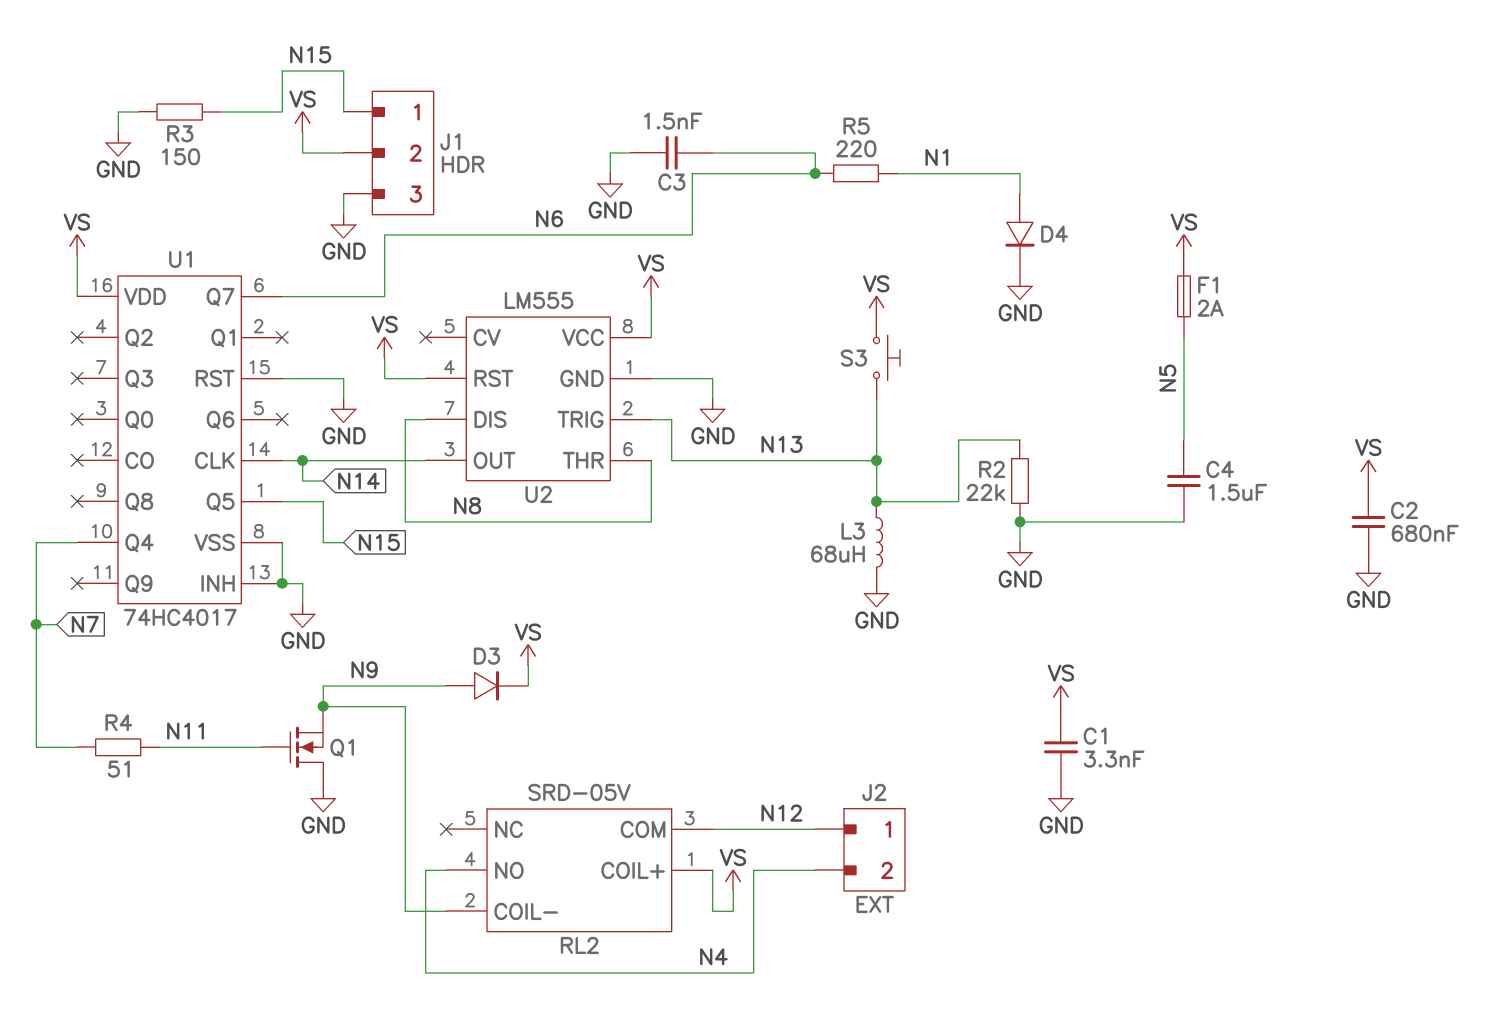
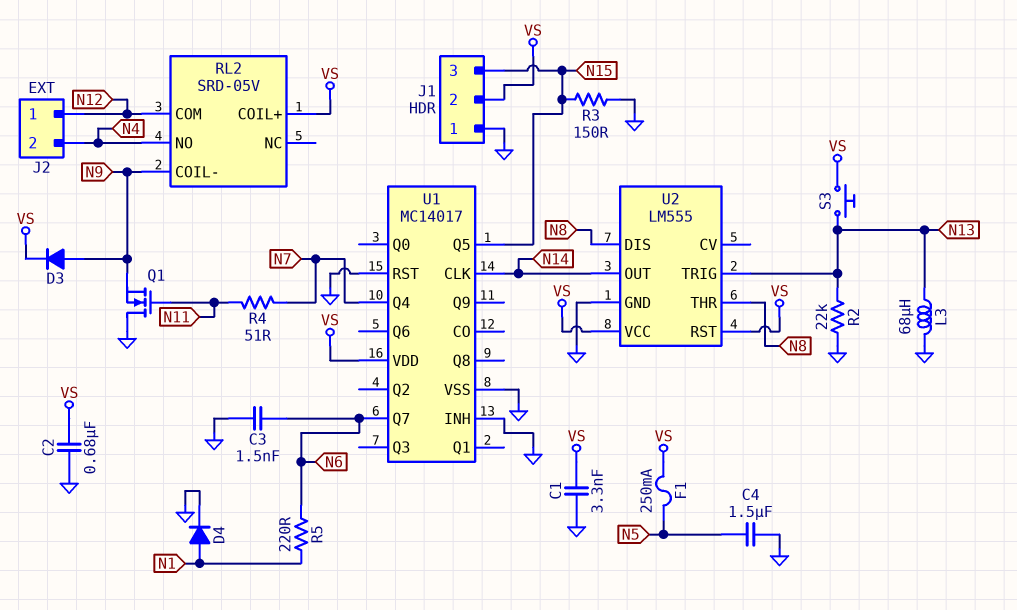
F1: 2A (N5, VS) -> 250mA (N5, VS)
J1 pin 1: N15 -> GND
J1 pin 3: GND -> N15
U1: 74HC4017 -> MC14017

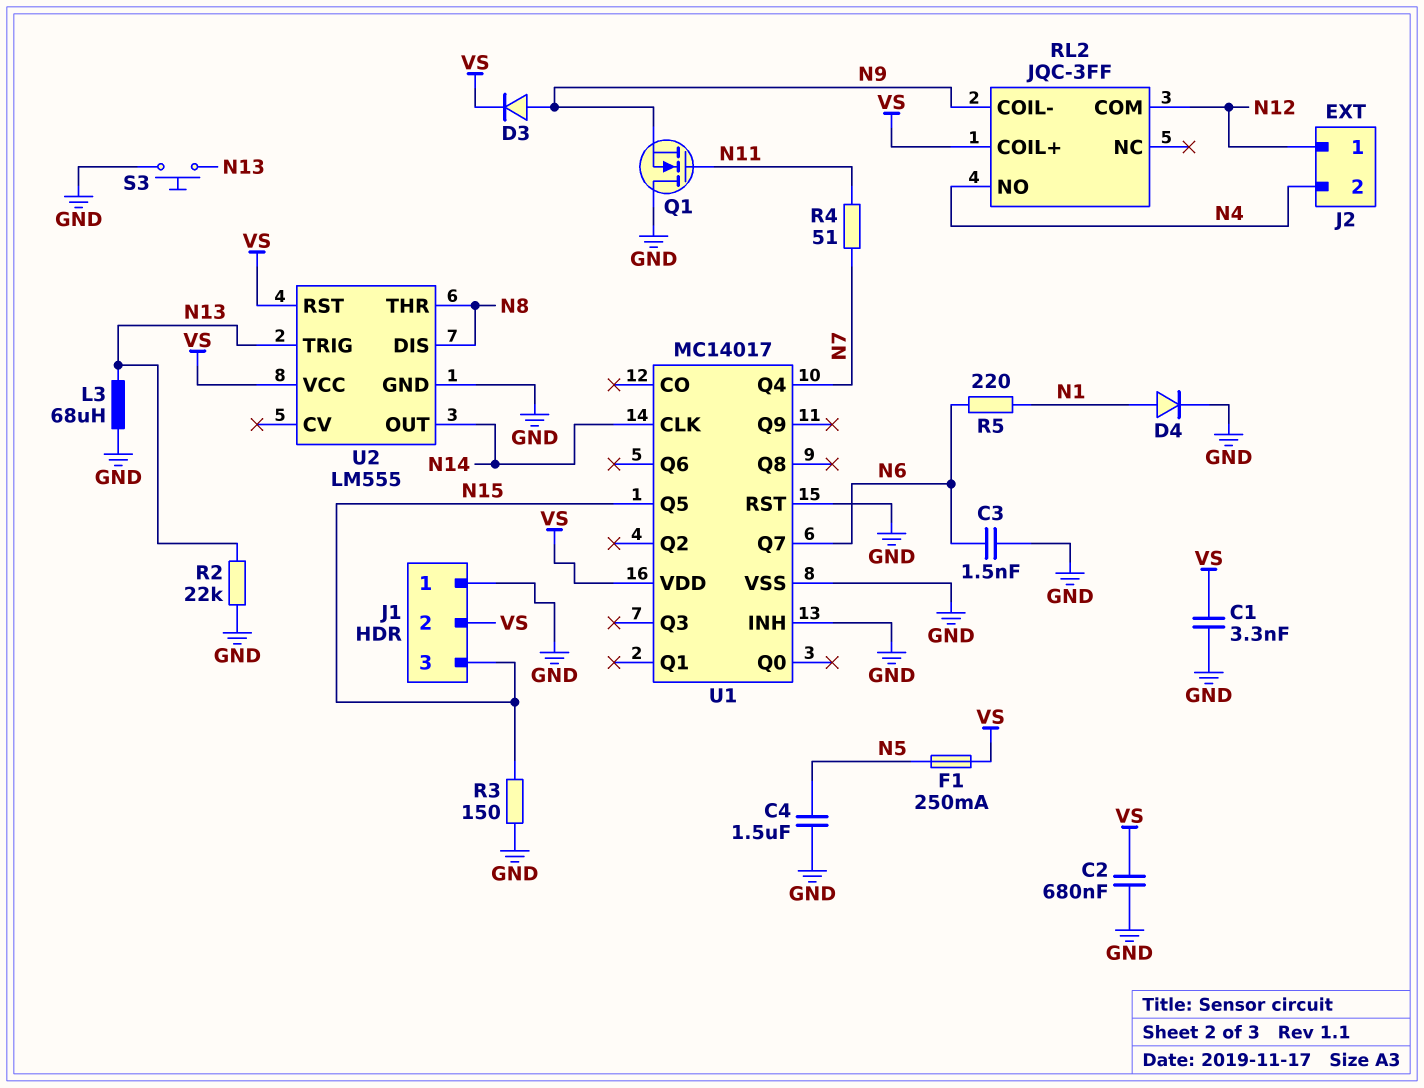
RL2: SRD-05V -> JQC-3FF
S3: button (N13, VS) -> button (GND, N13)

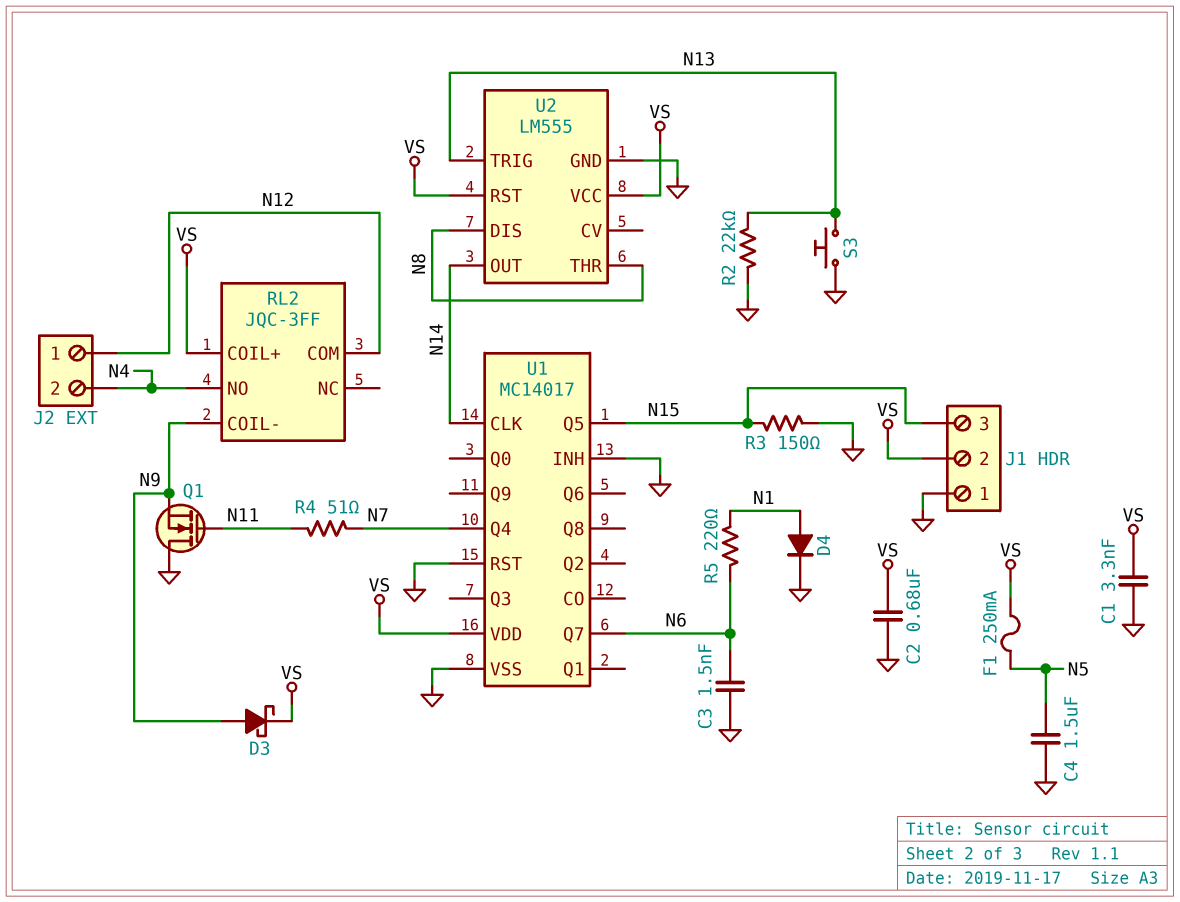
D3: diode (A N9, K VS) -> schottky (A N9, K VS)
L3: 68uH (GND, N13) -> none

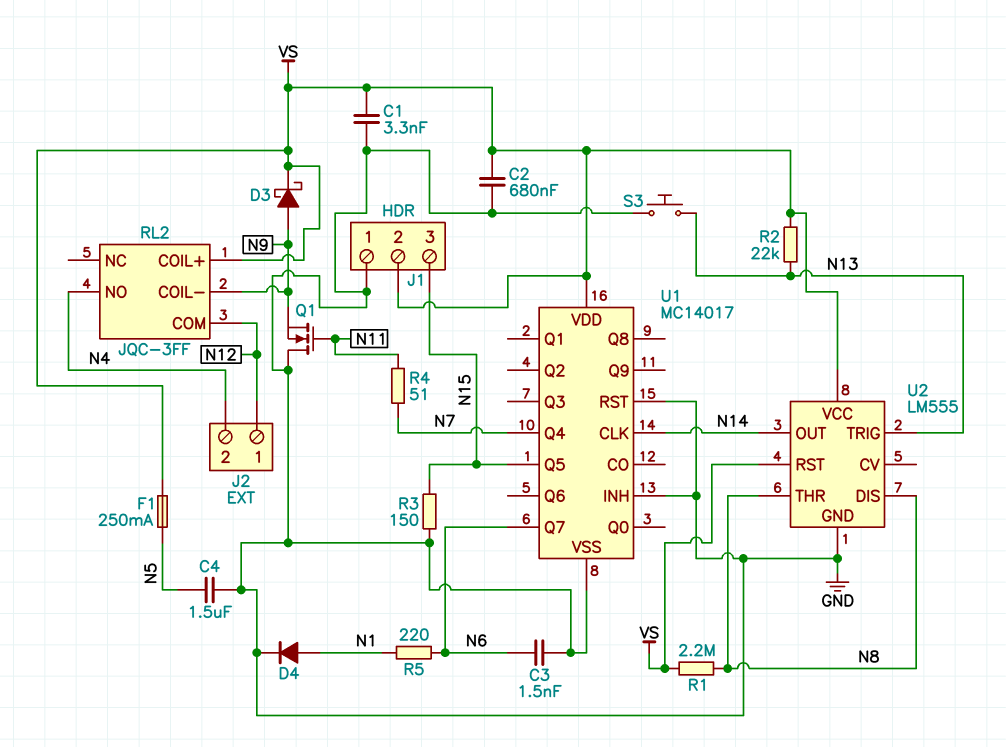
R1: none -> 2.2M (N8, VS)
R2: 22k (GND, N13) -> 22k (N13, VS)

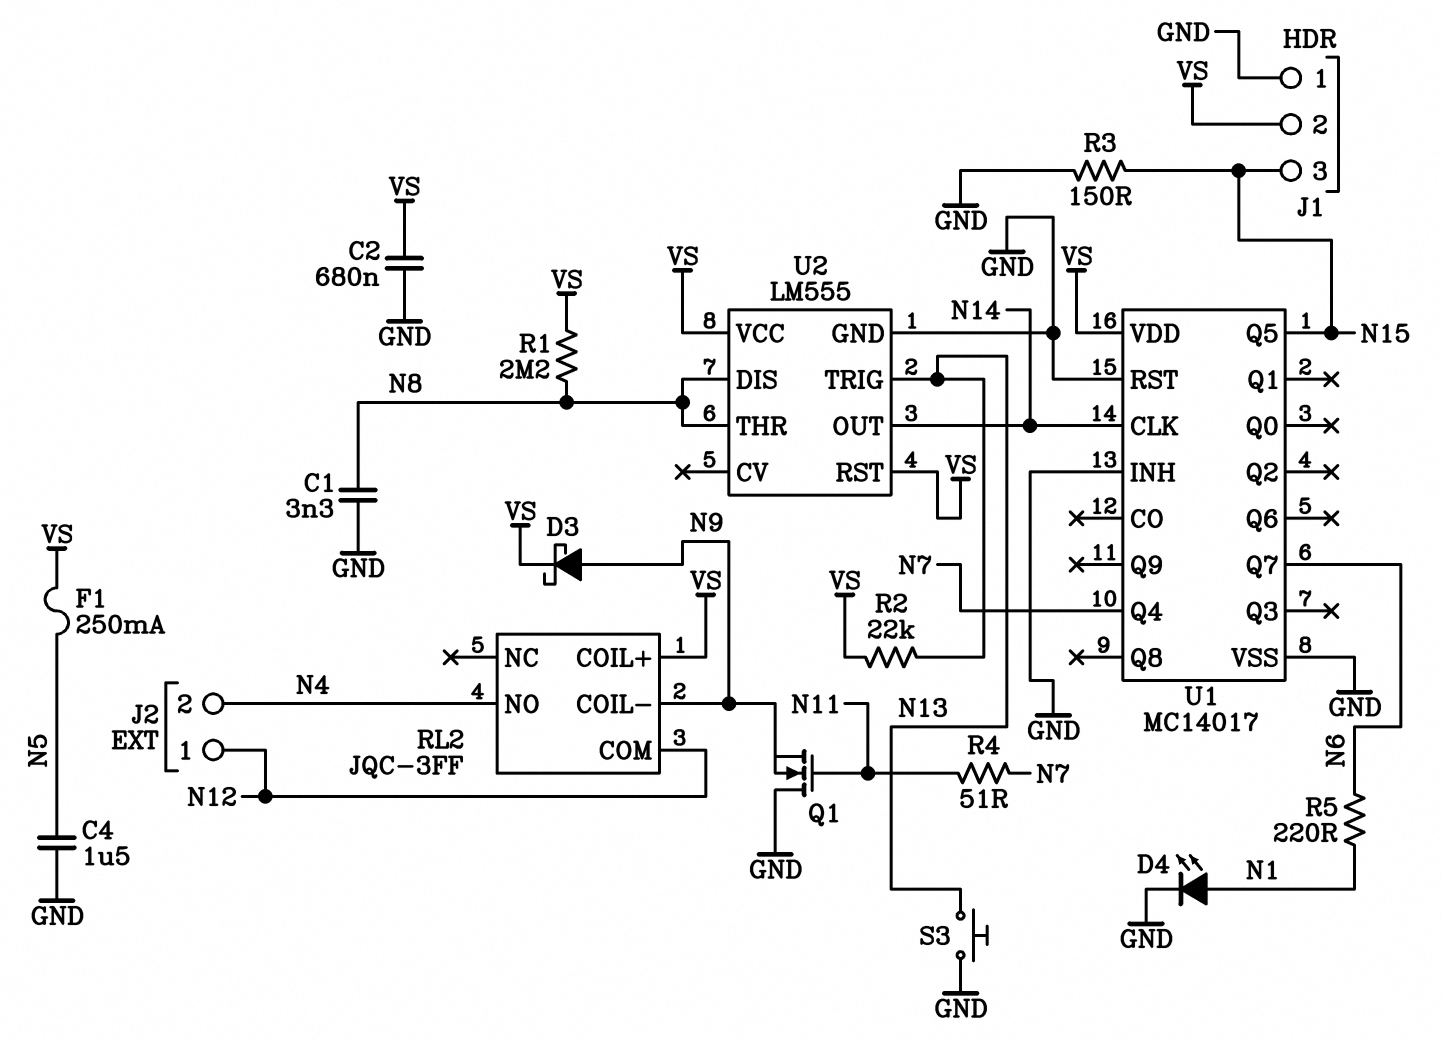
C1: 3.3nF (GND, VS) -> 3.3nF (GND, N8)
C3: 1.5nF (GND, N6) -> none
D4: diode (A N1, K GND) -> LED (A N1, K GND)

